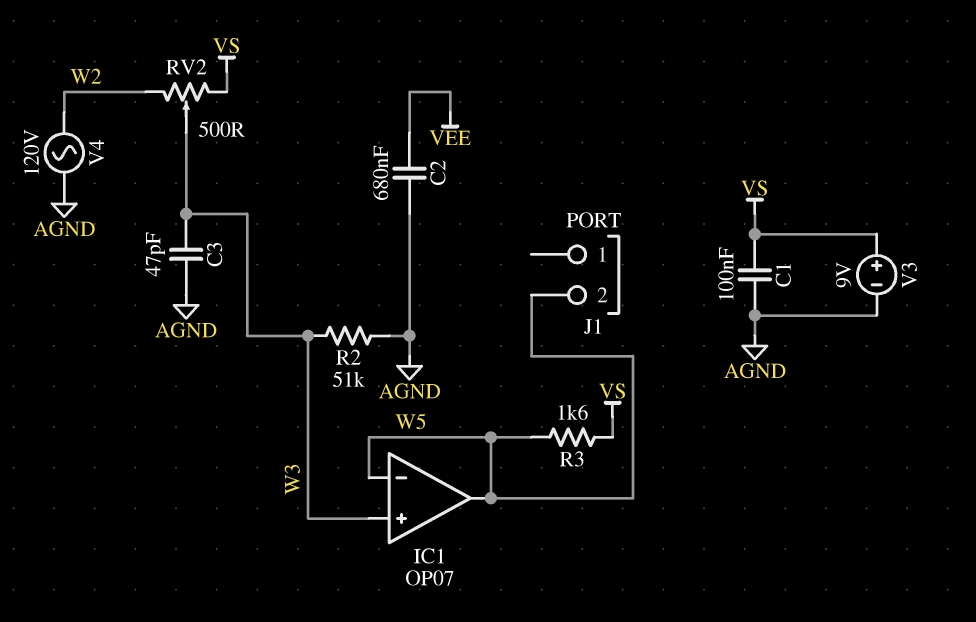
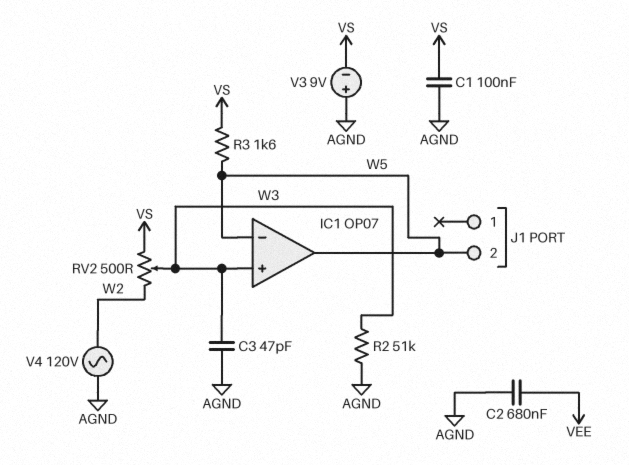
V3: 9V (plus VS, minus AGND) -> 9V (plus AGND, minus VS)

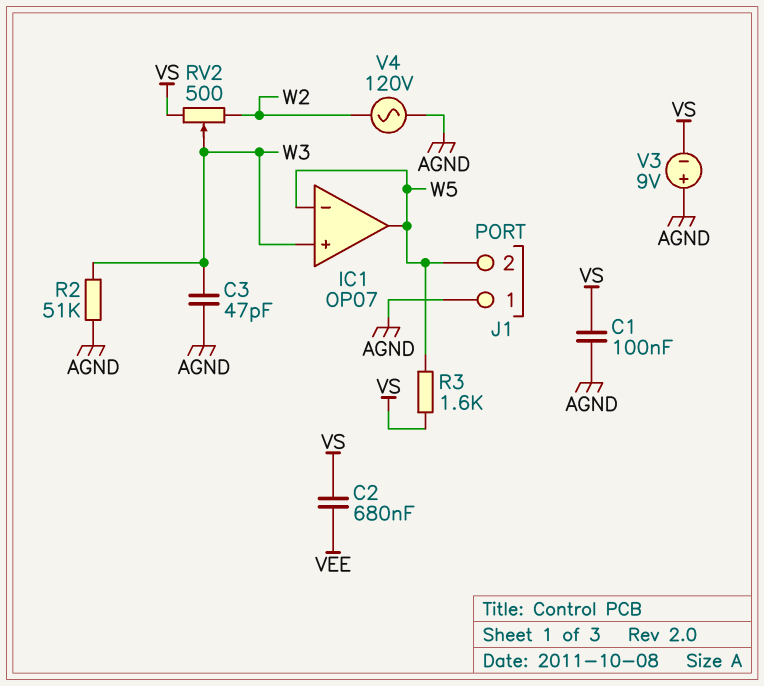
C2: 680nF (AGND, VEE) -> 680nF (VEE, VS)
J1 pin 1: none -> AGND

